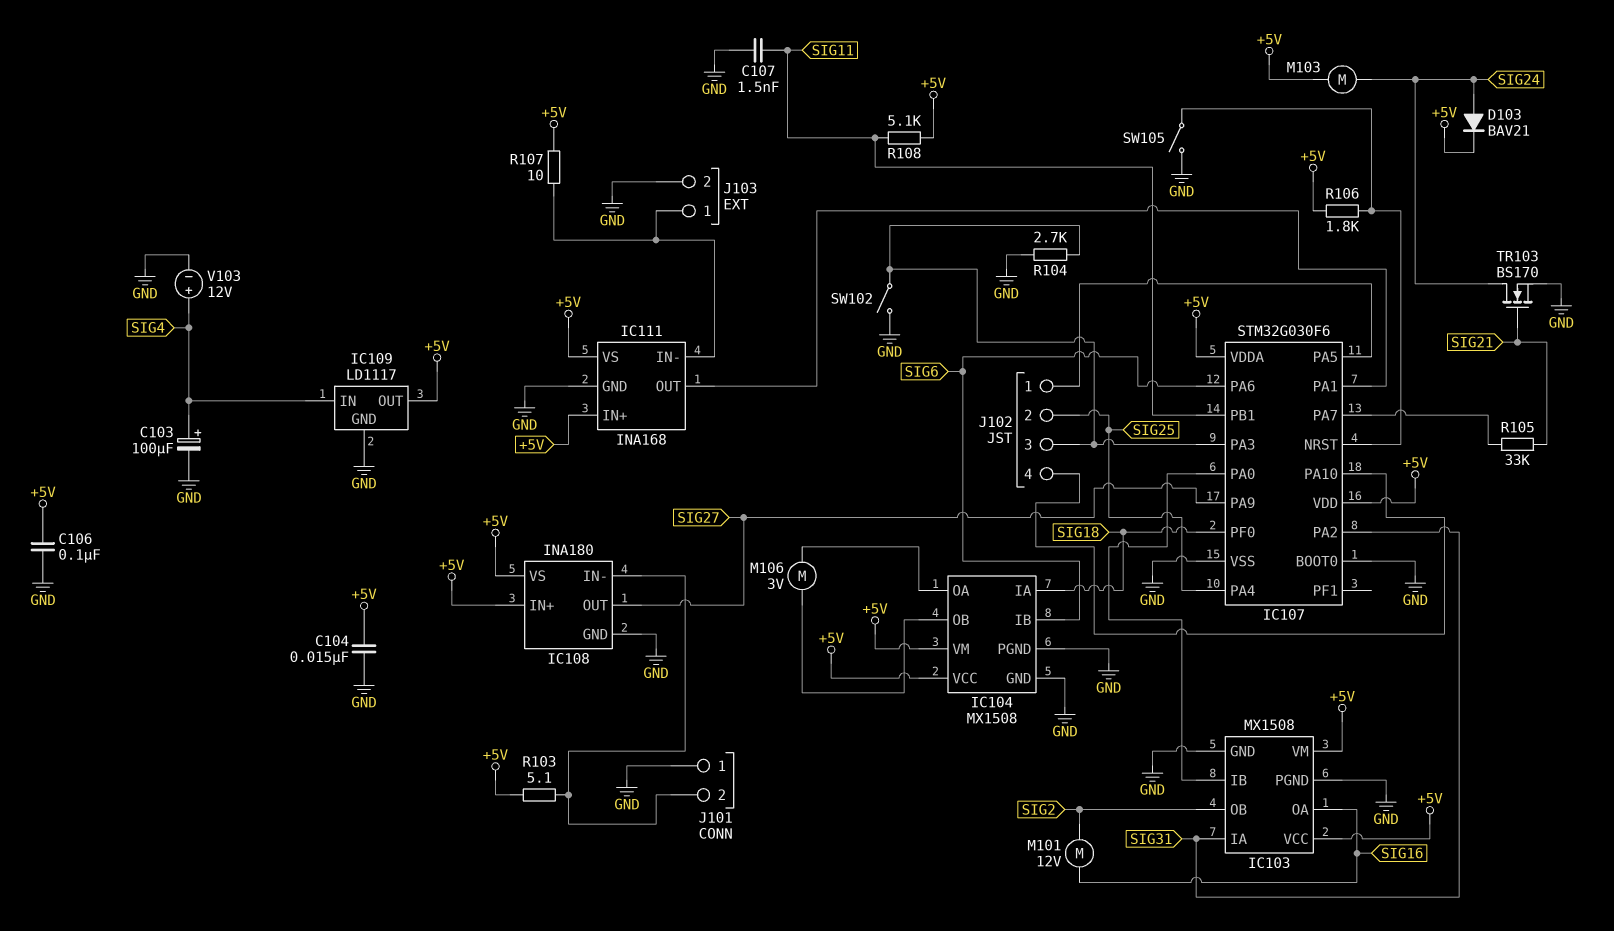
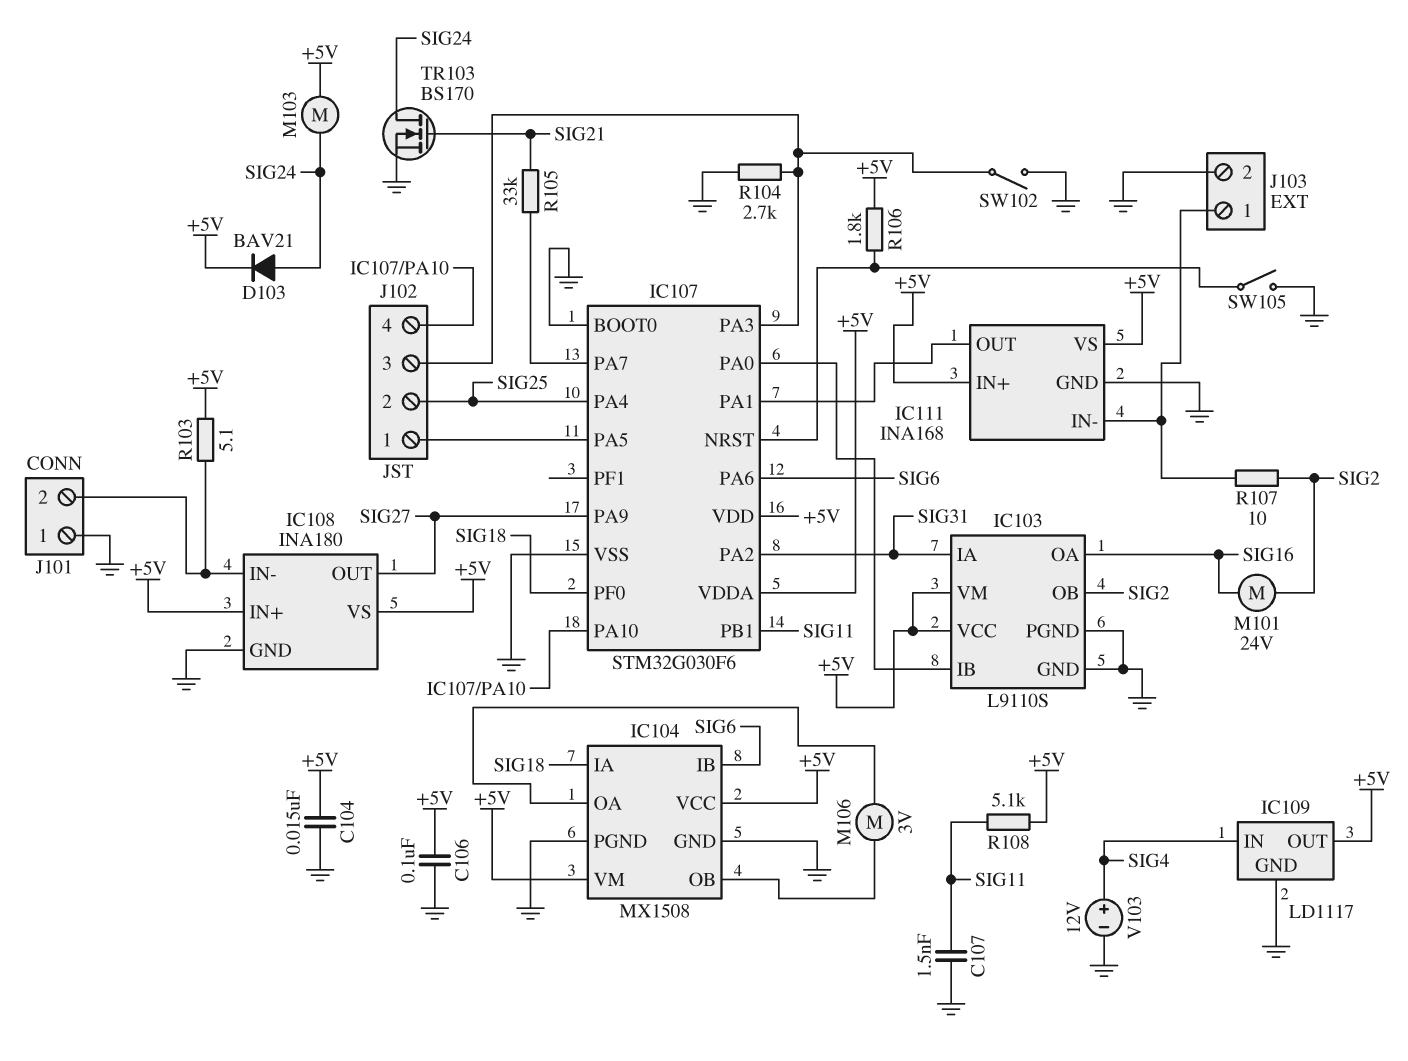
C103: 100uF (plus SIG4, minus GND) -> none
IC103: MX1508 -> L9110S
M101: motor 12V (SIG2, SIG16) -> motor 24V (SIG2, SIG16)
R107: 10 (+5V, IC111/IN-) -> 10 (IC111/IN-, SIG2)

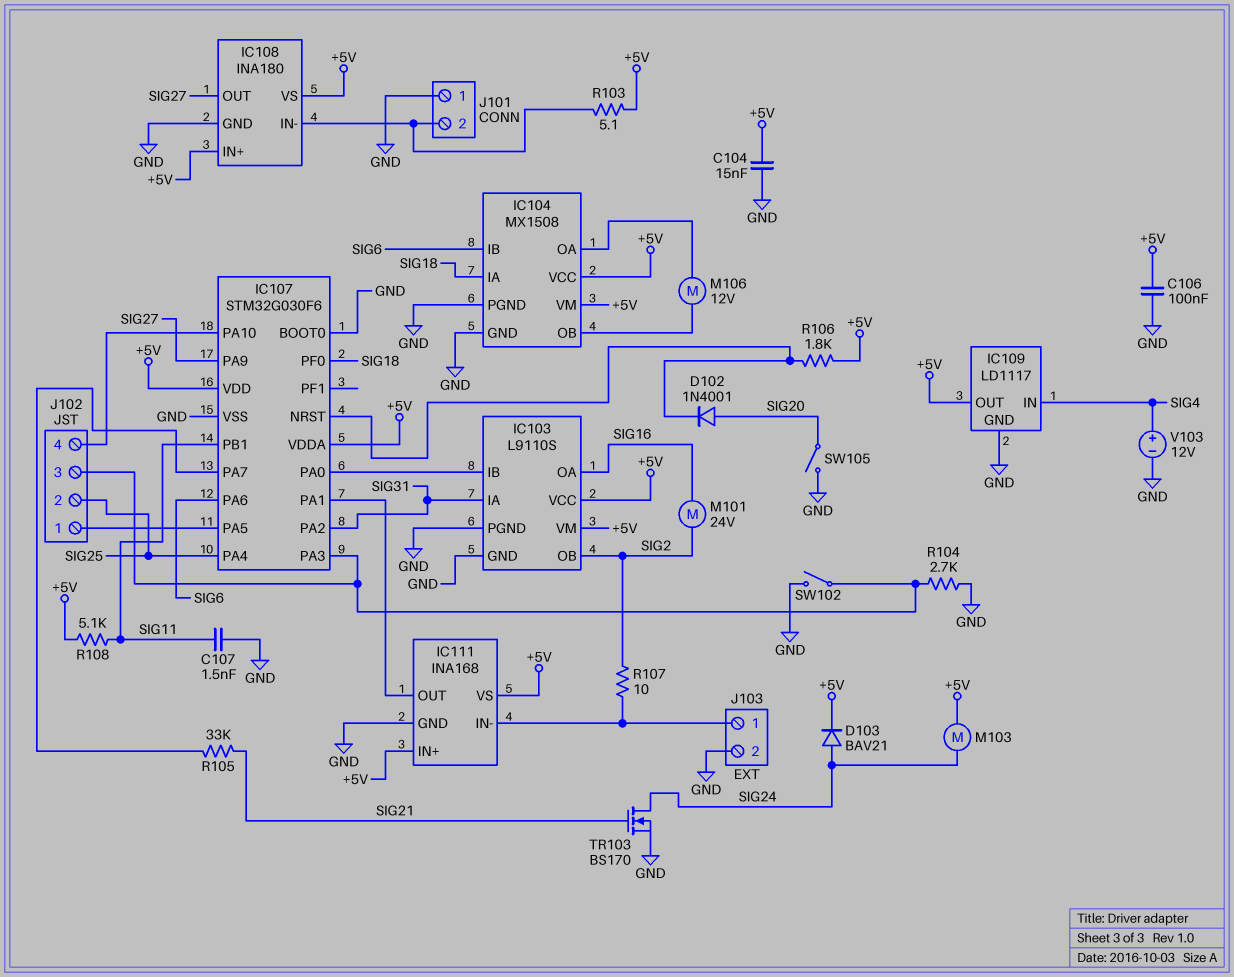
D102: none -> diode 1N4001 (A SIG20, K IC107/NRST)
M106: motor 3V (IC104/OA, IC104/OB) -> motor 12V (IC104/OA, IC104/OB)
SW105: switch (GND, IC107/NRST) -> switch (GND, SIG20)

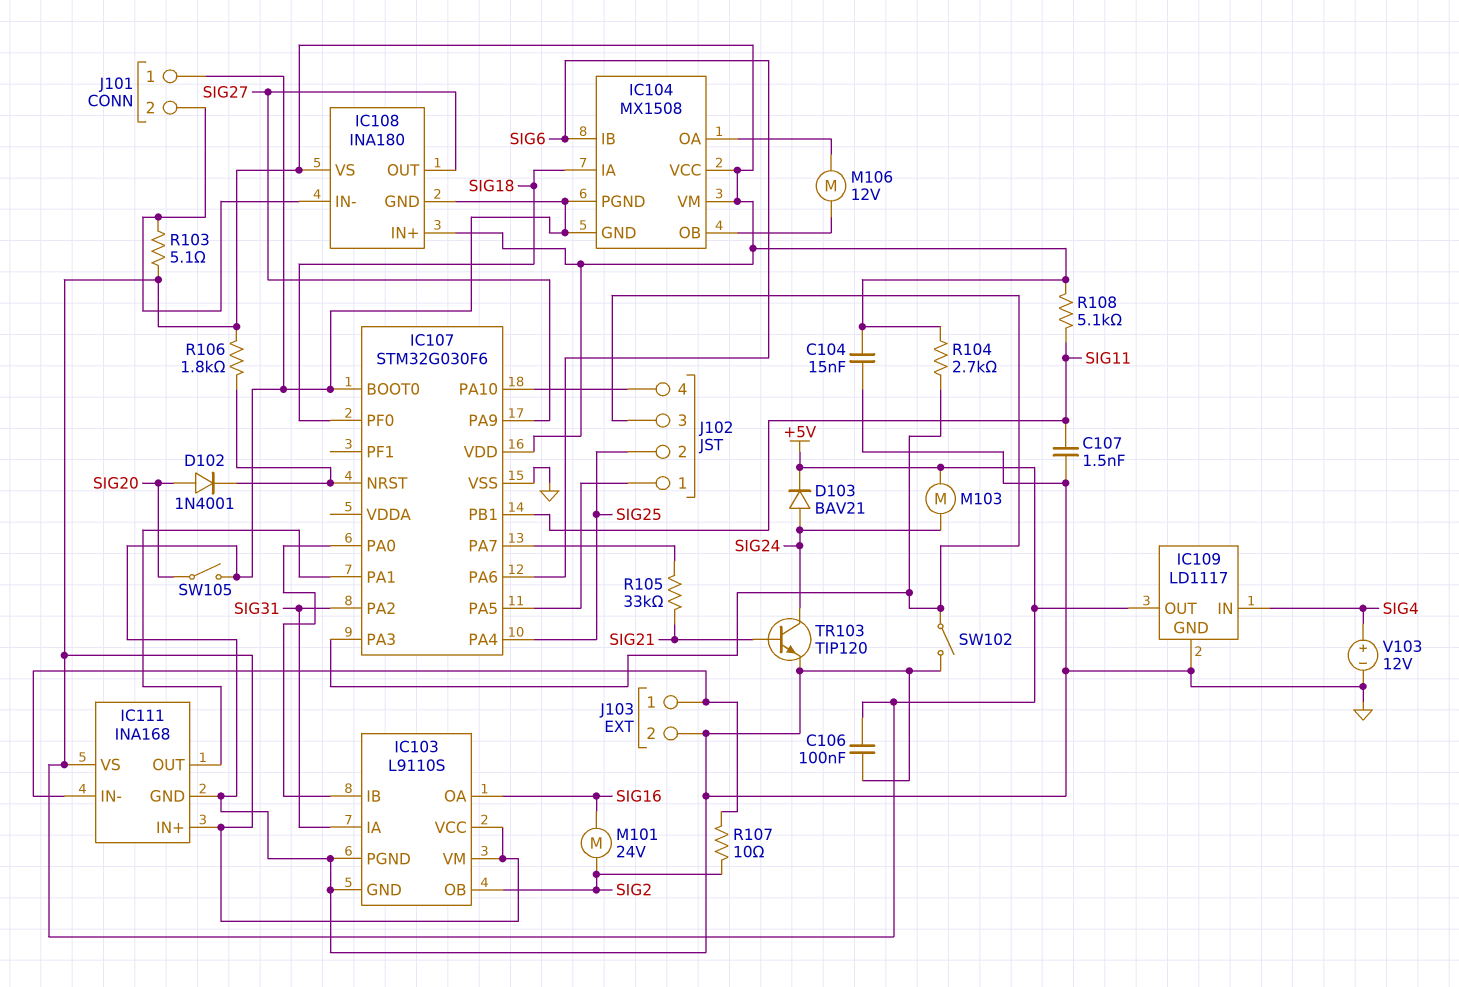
IC107 pin VDDA: +5V -> none
R104: 2.7k (GND, IC107/PA3) -> 2.7k (+5V, IC107/PA3)
TR103: NMOS BS170 (G SIG21, D SIG24, S GND) -> NPN TIP120 (B SIG21, C SIG24, E GND)

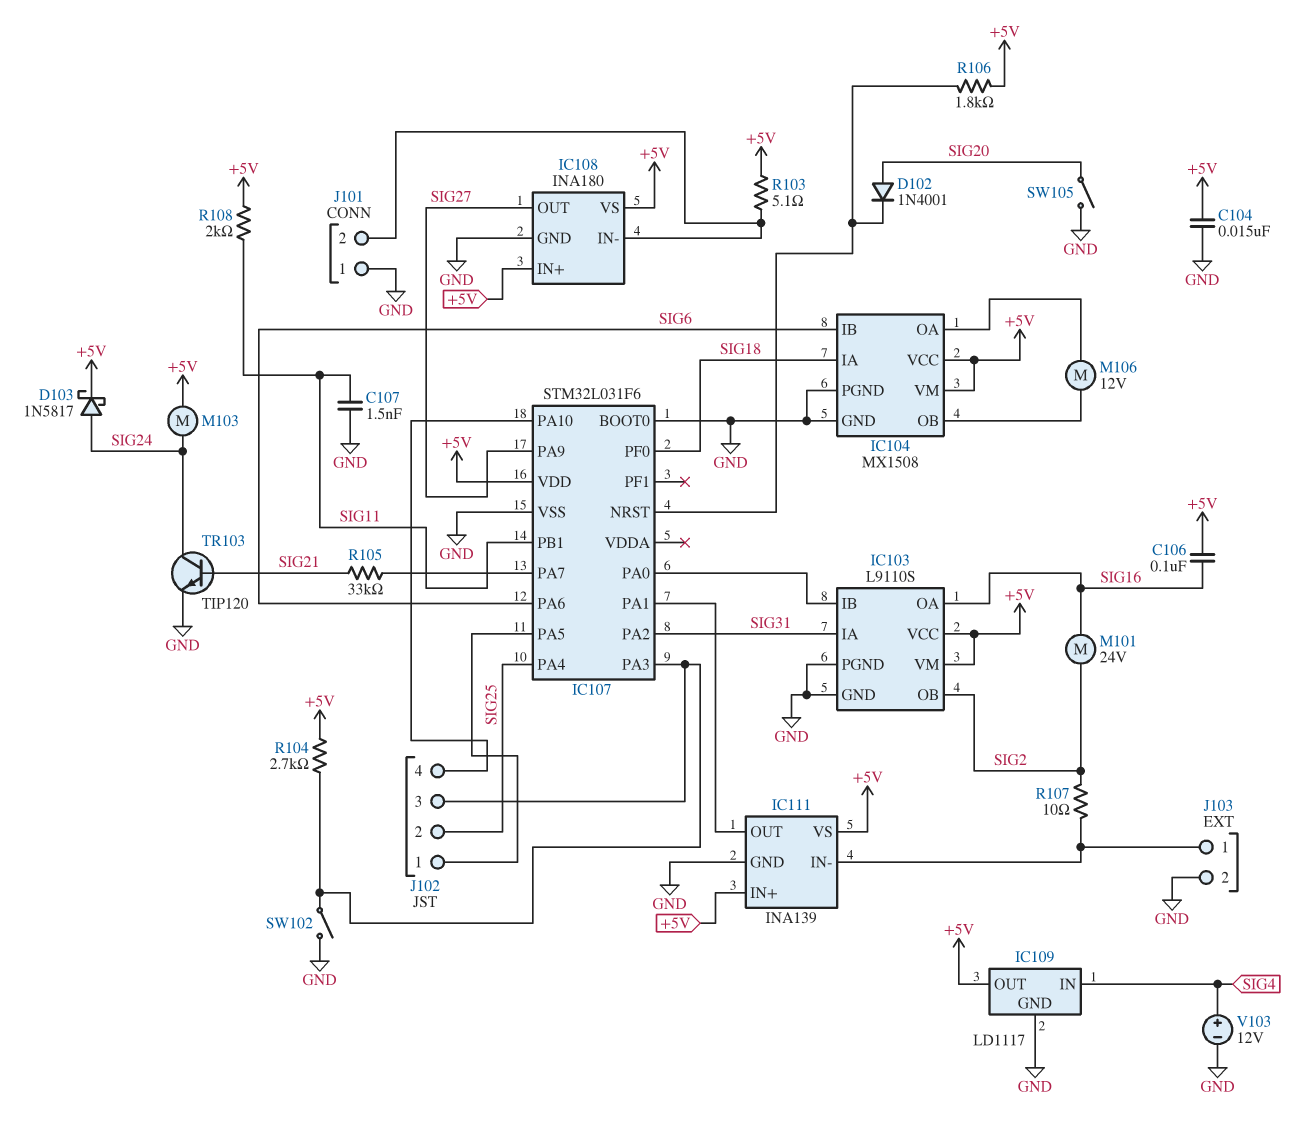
C106: 100nF (+5V, GND) -> 100nF (+5V, SIG16)
D103: diode BAV21 (A SIG24, K +5V) -> schottky 1N5817 (A SIG24, K +5V)
IC107: STM32G030F6 -> STM32L031F6
IC111: INA168 -> INA139
R108: 5.1k (+5V, SIG11) -> 2k (+5V, SIG11)

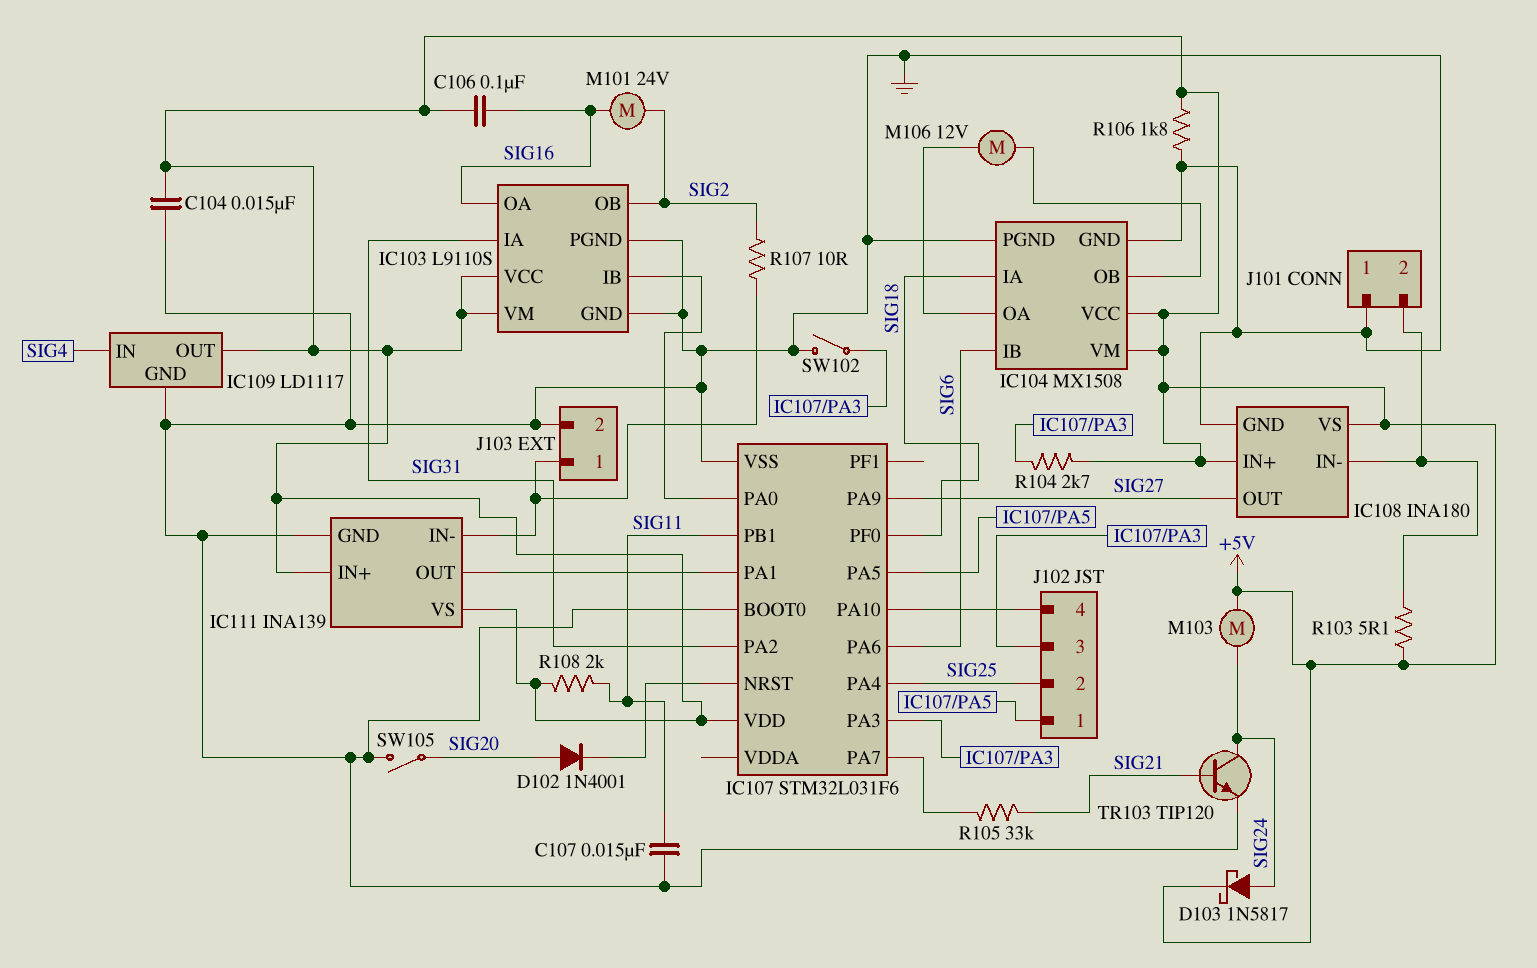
C107: 1.5nF (GND, SIG11) -> 15nF (GND, SIG11)
R106: 1.8k (+5V, IC107/NRST) -> 1.8k (+5V, GND)
V103: 12V (plus SIG4, minus GND) -> none

